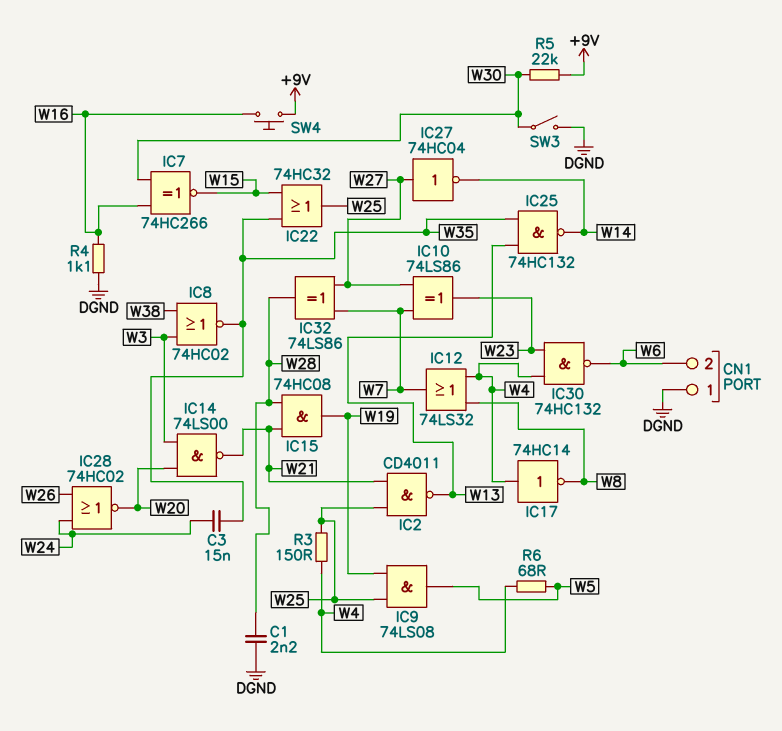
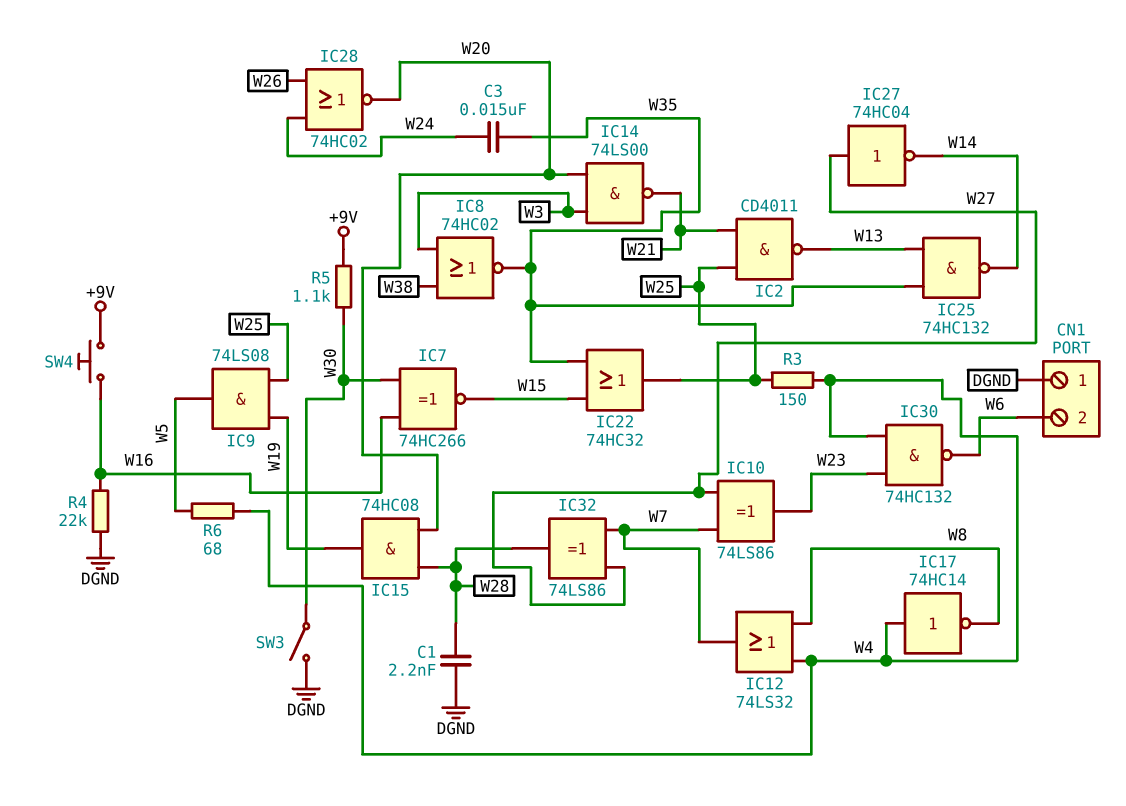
IC15: AND 74HC08 (in W21, in W28, out W19) -> AND 74HC08 (in W20, in W28, out W19)
R4: 1.1k (DGND, W16) -> 22k (DGND, W16)
R5: 22k (+9V, W30) -> 1.1k (+9V, W30)

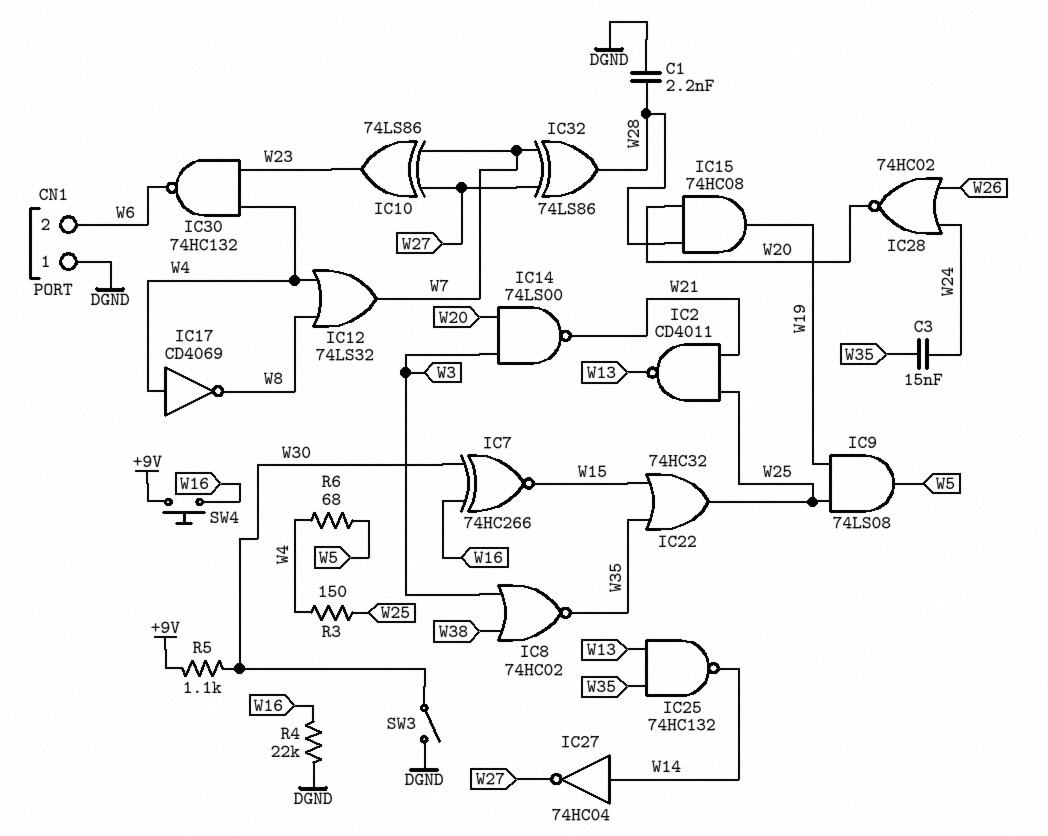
IC17: NOT 74HC14 (in W4, out W8) -> NOT CD4069 (in W4, out W8)
IC27: NOT 74HC04 (in W27, out W14) -> NOT 74HC04 (in W14, out W27)

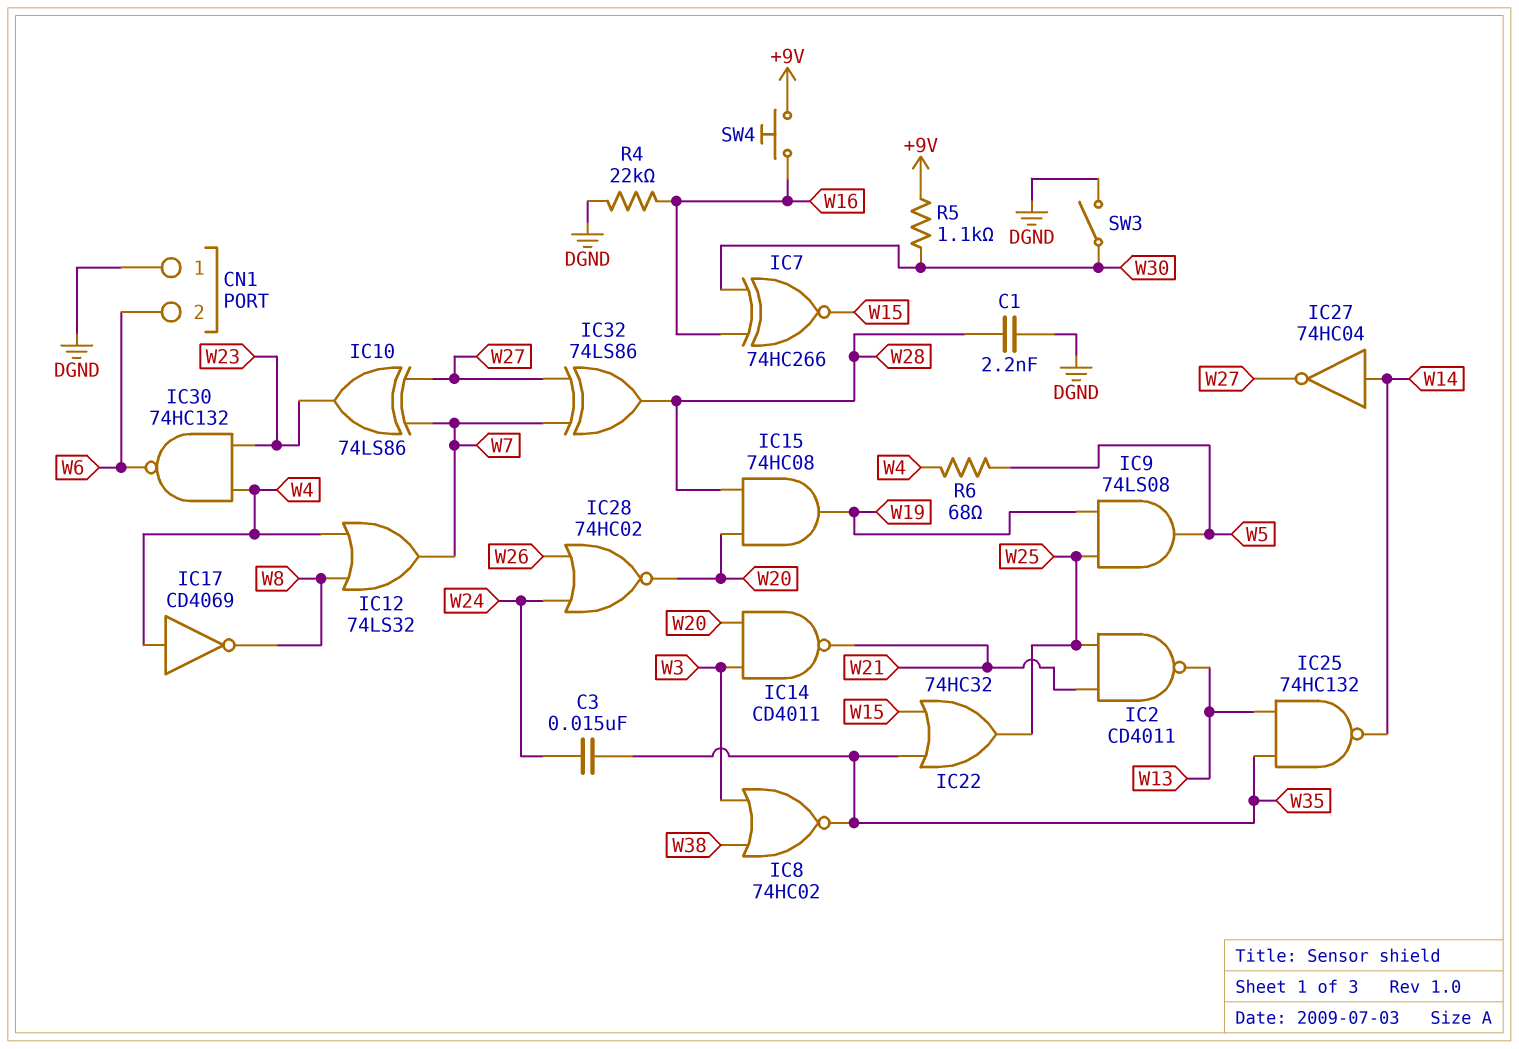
IC14: NAND 74LS00 (in W3, in W20, out W21) -> NAND CD4011 (in W3, in W20, out W21)
R3: 150 (W4, W25) -> none

